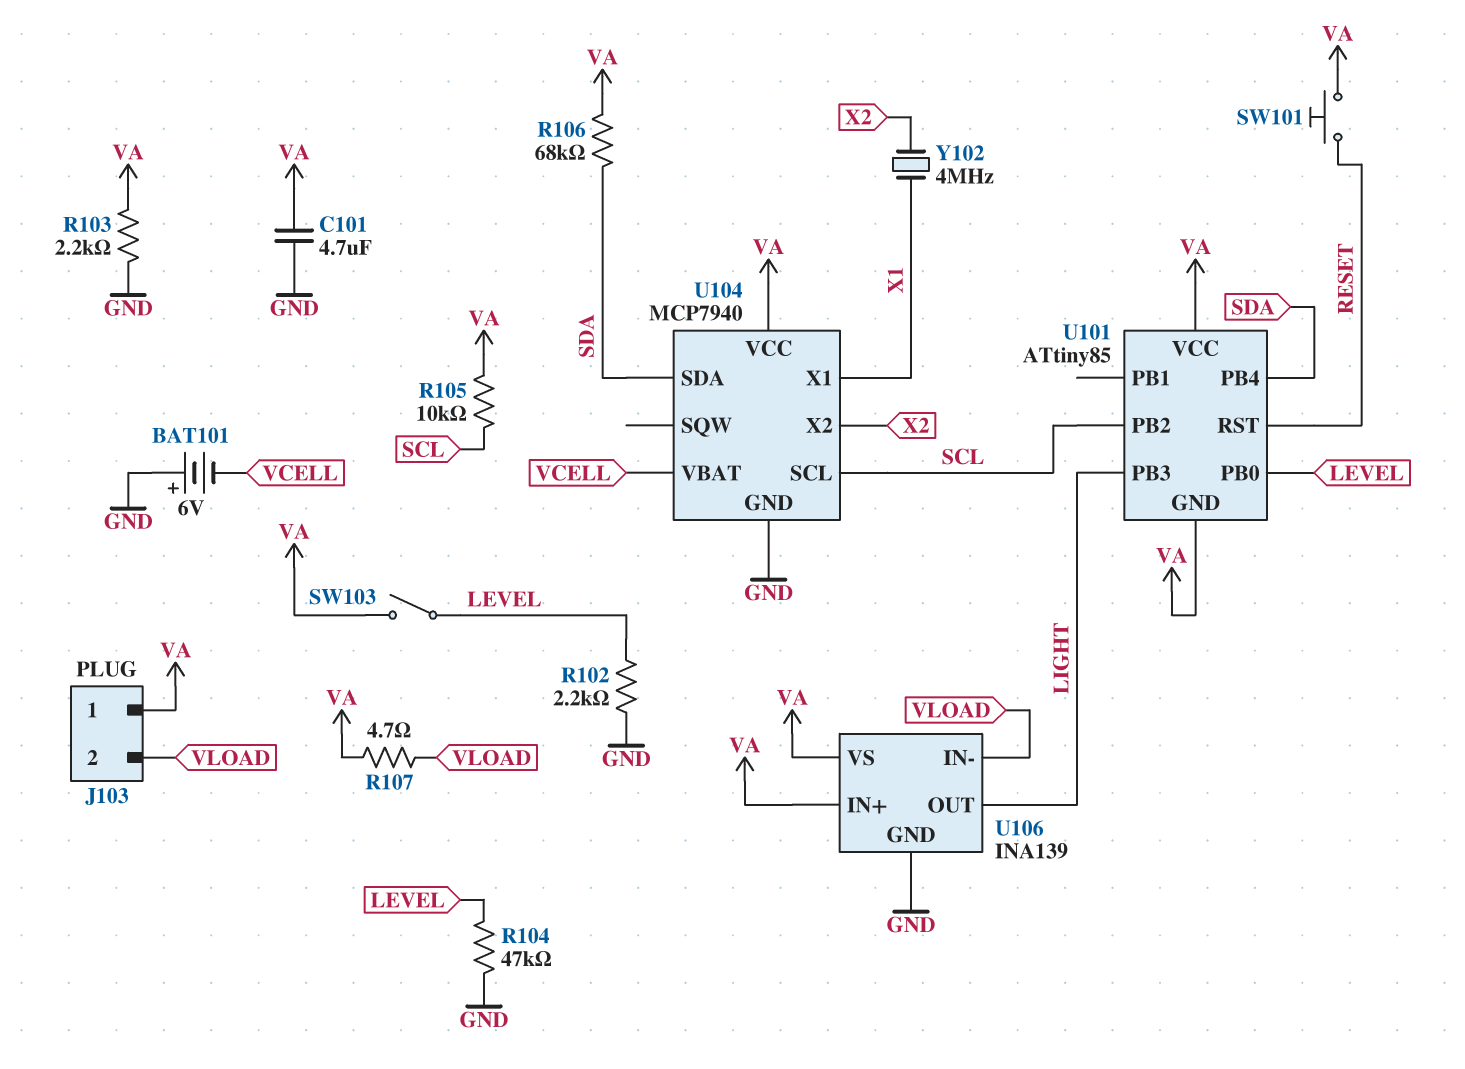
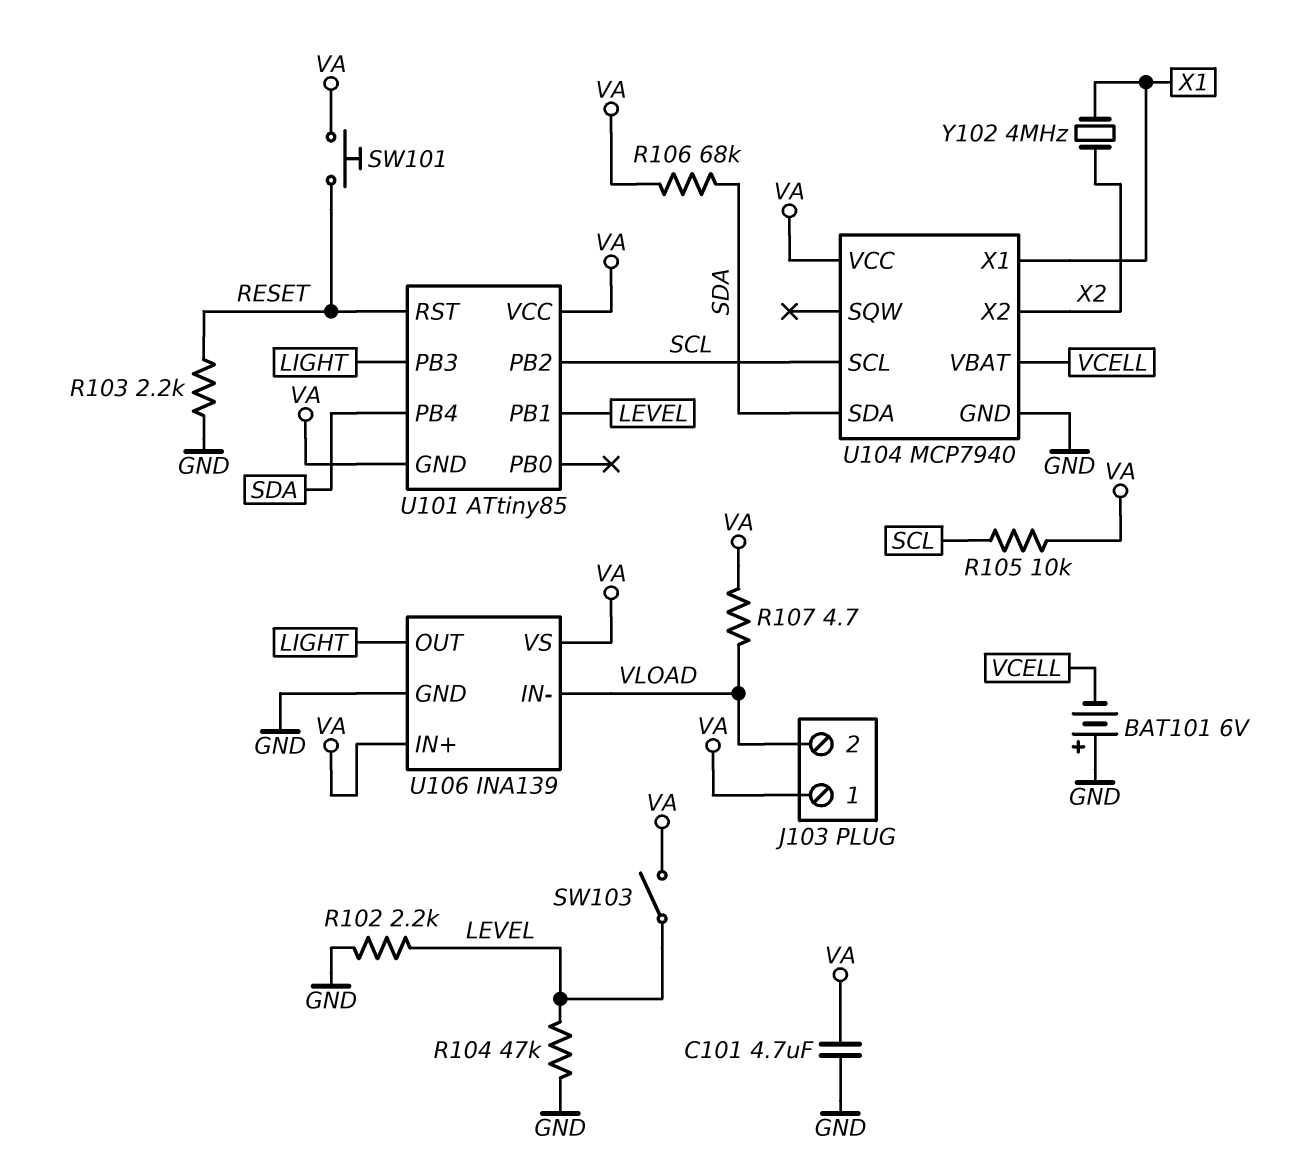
R103: 2.2k (GND, VA) -> 2.2k (GND, RESET)
U101 pin PB0: LEVEL -> none
U101 pin PB1: none -> LEVEL

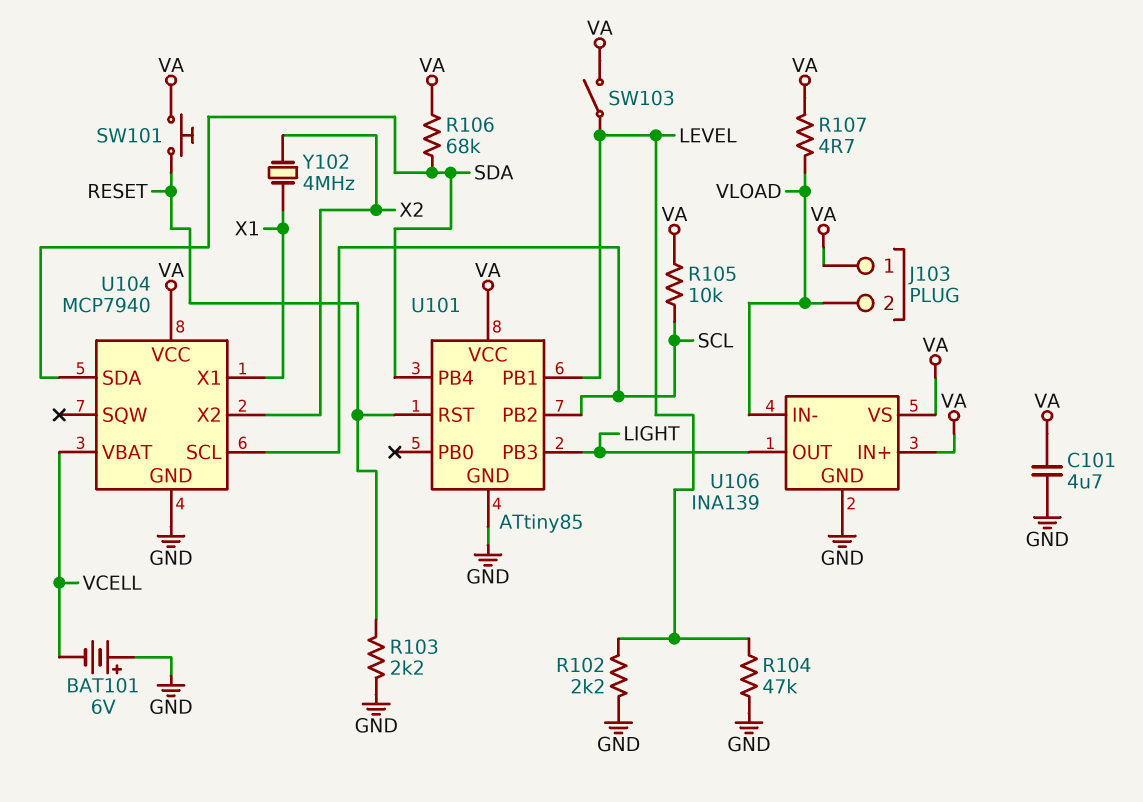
U101 pin GND: VA -> GND

